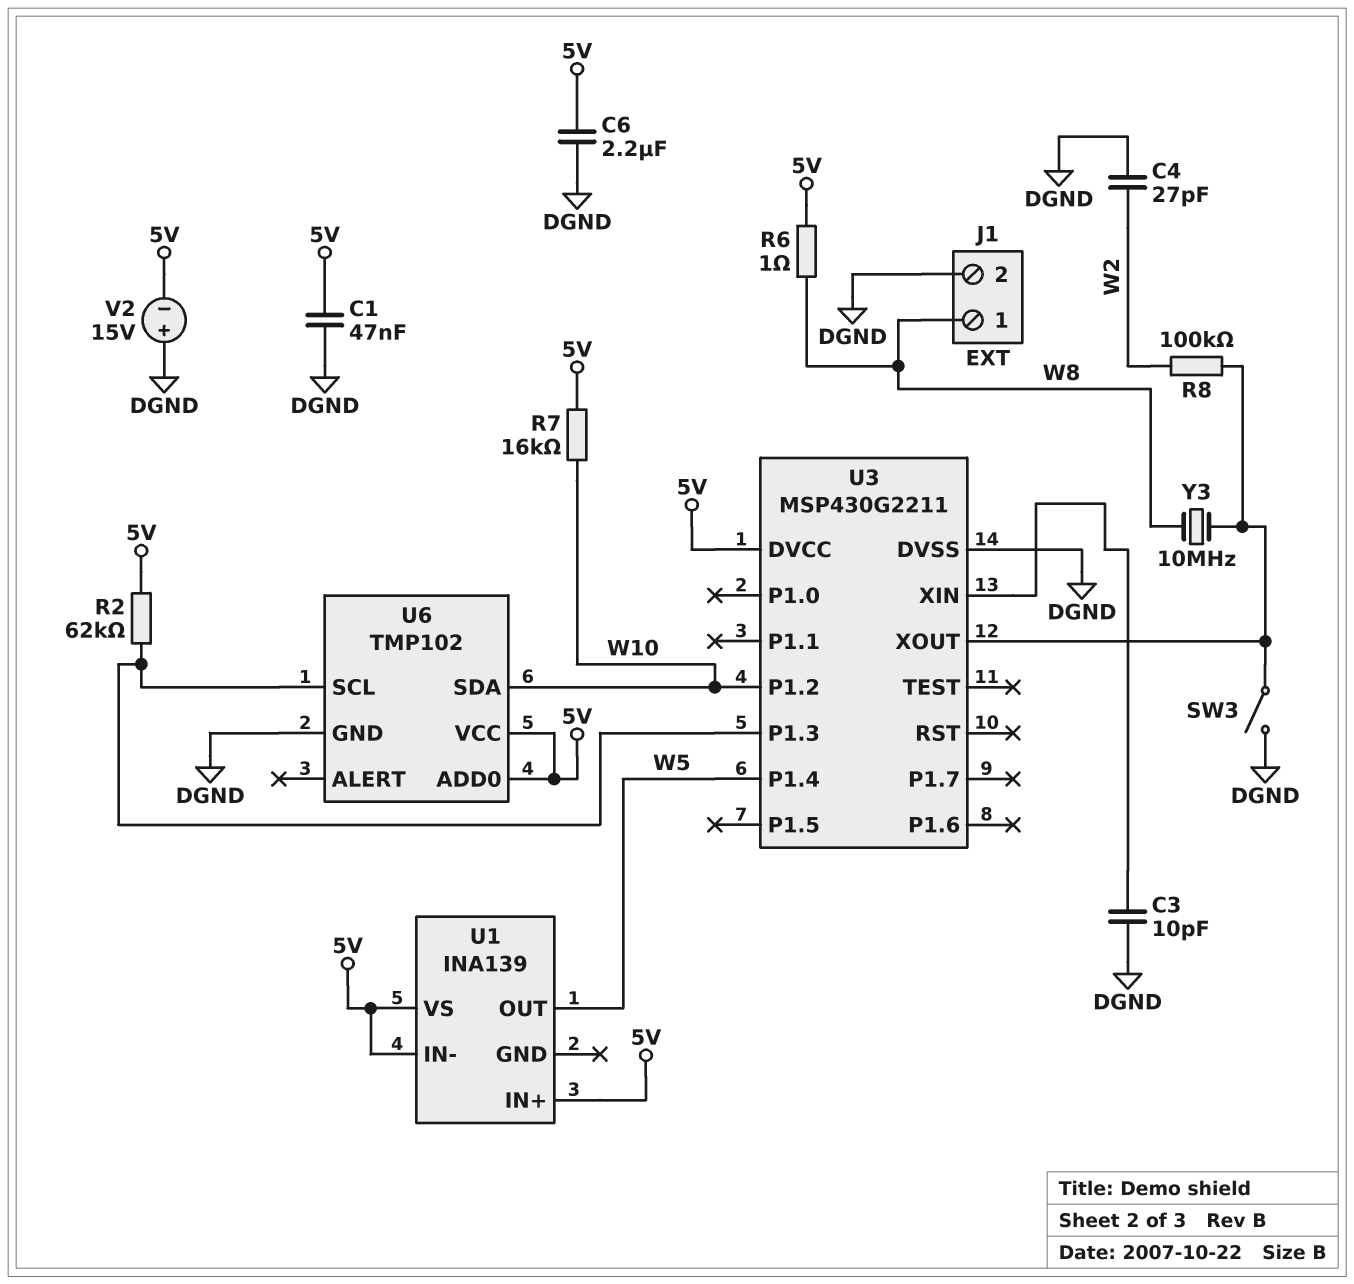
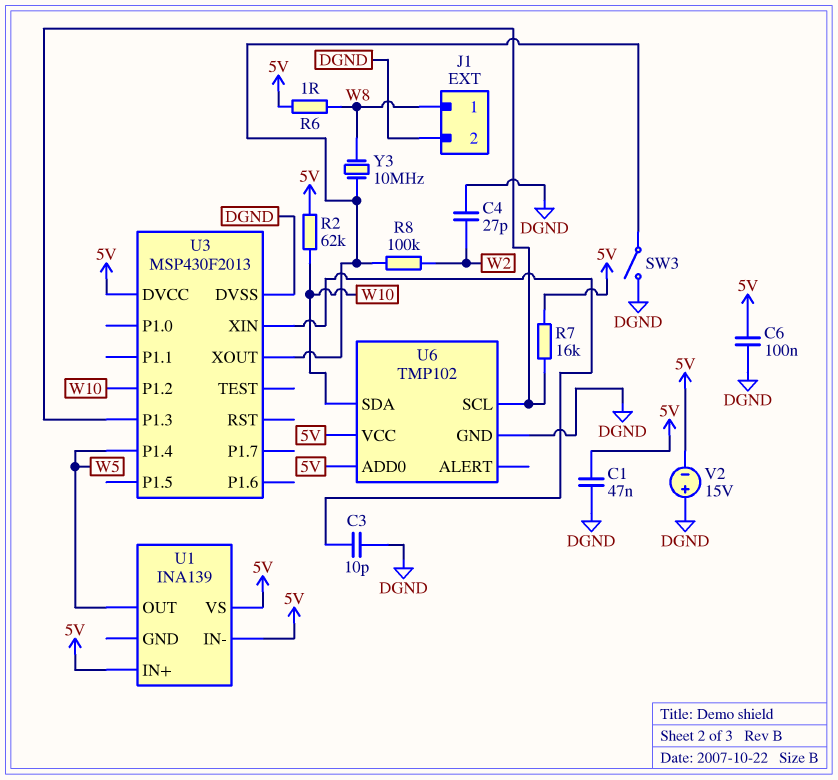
C6: 2.2uF (5V, DGND) -> 100nF (5V, DGND)
R2: 62k (5V, U3/P1.3) -> 62k (5V, W10)
R7: 16k (5V, W10) -> 16k (5V, U3/P1.3)
U3: MSP430G2211 -> MSP430F2013

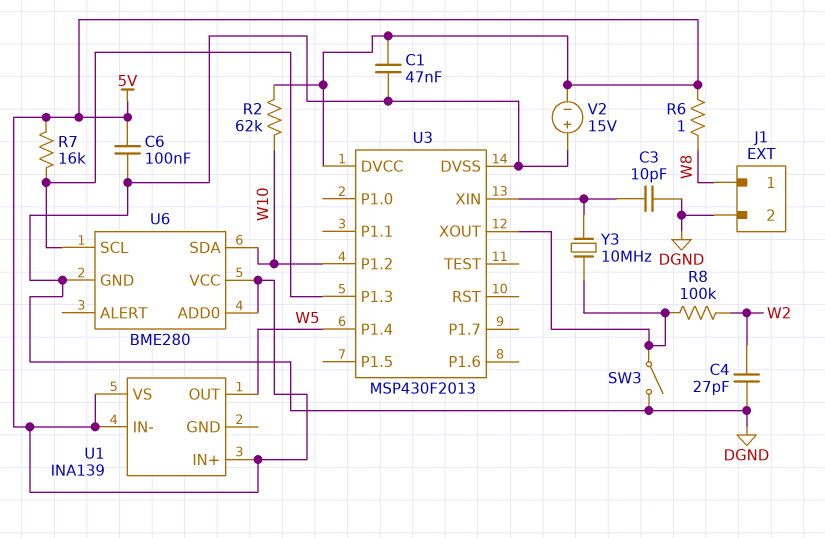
U6: TMP102 -> BME280
Y3: 10MHz (U3/XOUT, W8) -> 10MHz (U3/XIN, U3/XOUT)

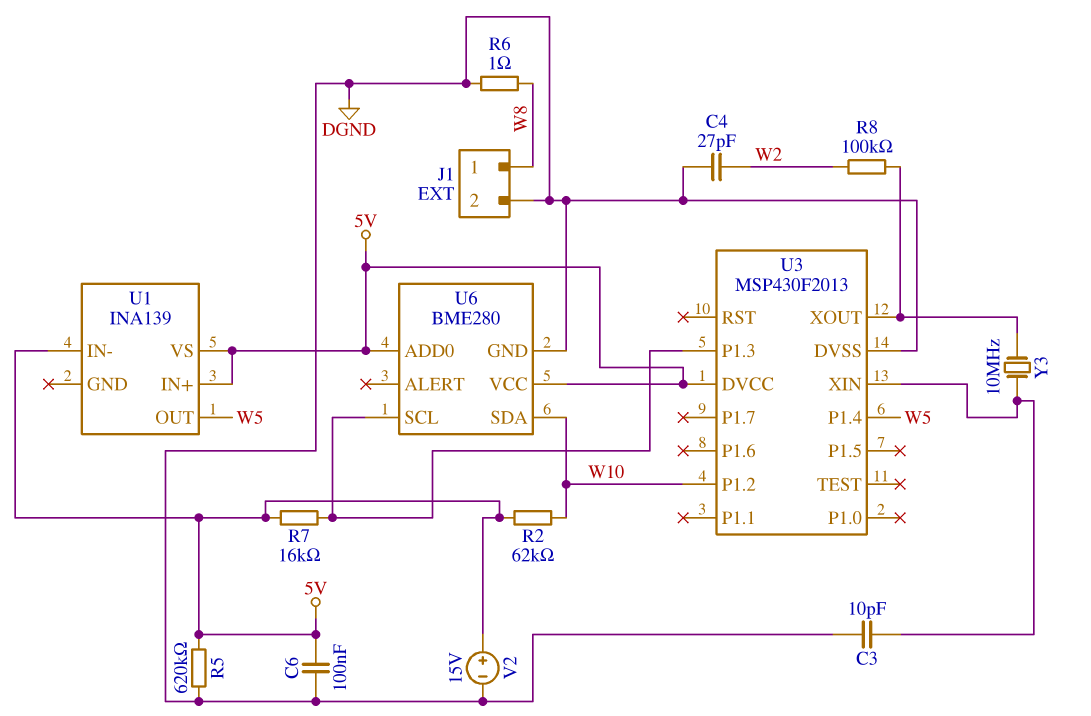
C1: 47nF (5V, DGND) -> none
R5: none -> 620k (5V, DGND)
R6: 1 (5V, W8) -> 1 (DGND, W8)
SW3: switch (DGND, U3/XOUT) -> none
V2: 15V (plus DGND, minus 5V) -> 15V (plus 5V, minus DGND)

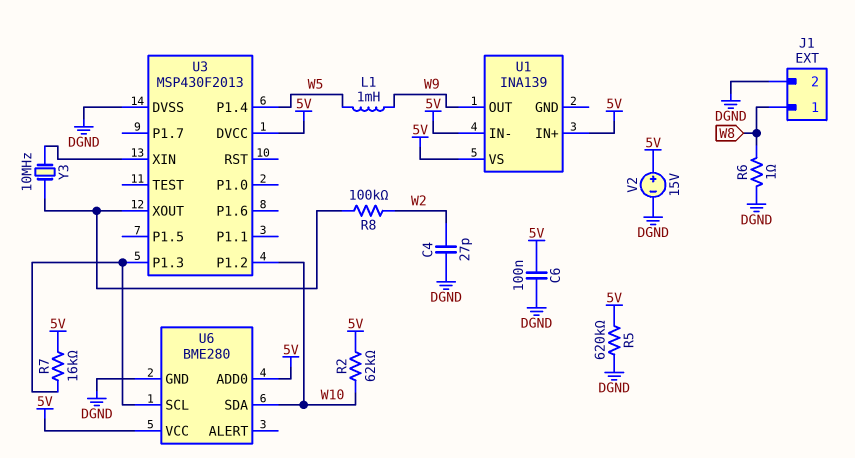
C3: 10pF (DGND, U3/XIN) -> none
L1: none -> 1mH (W5, W9)
U1 pin OUT: W5 -> W9

